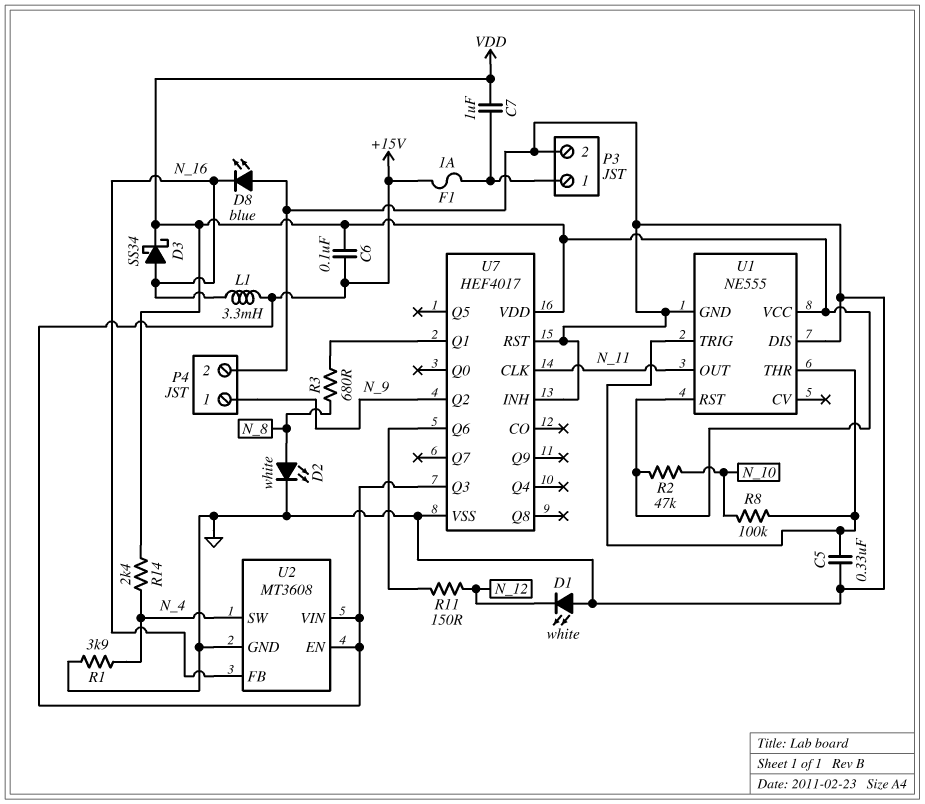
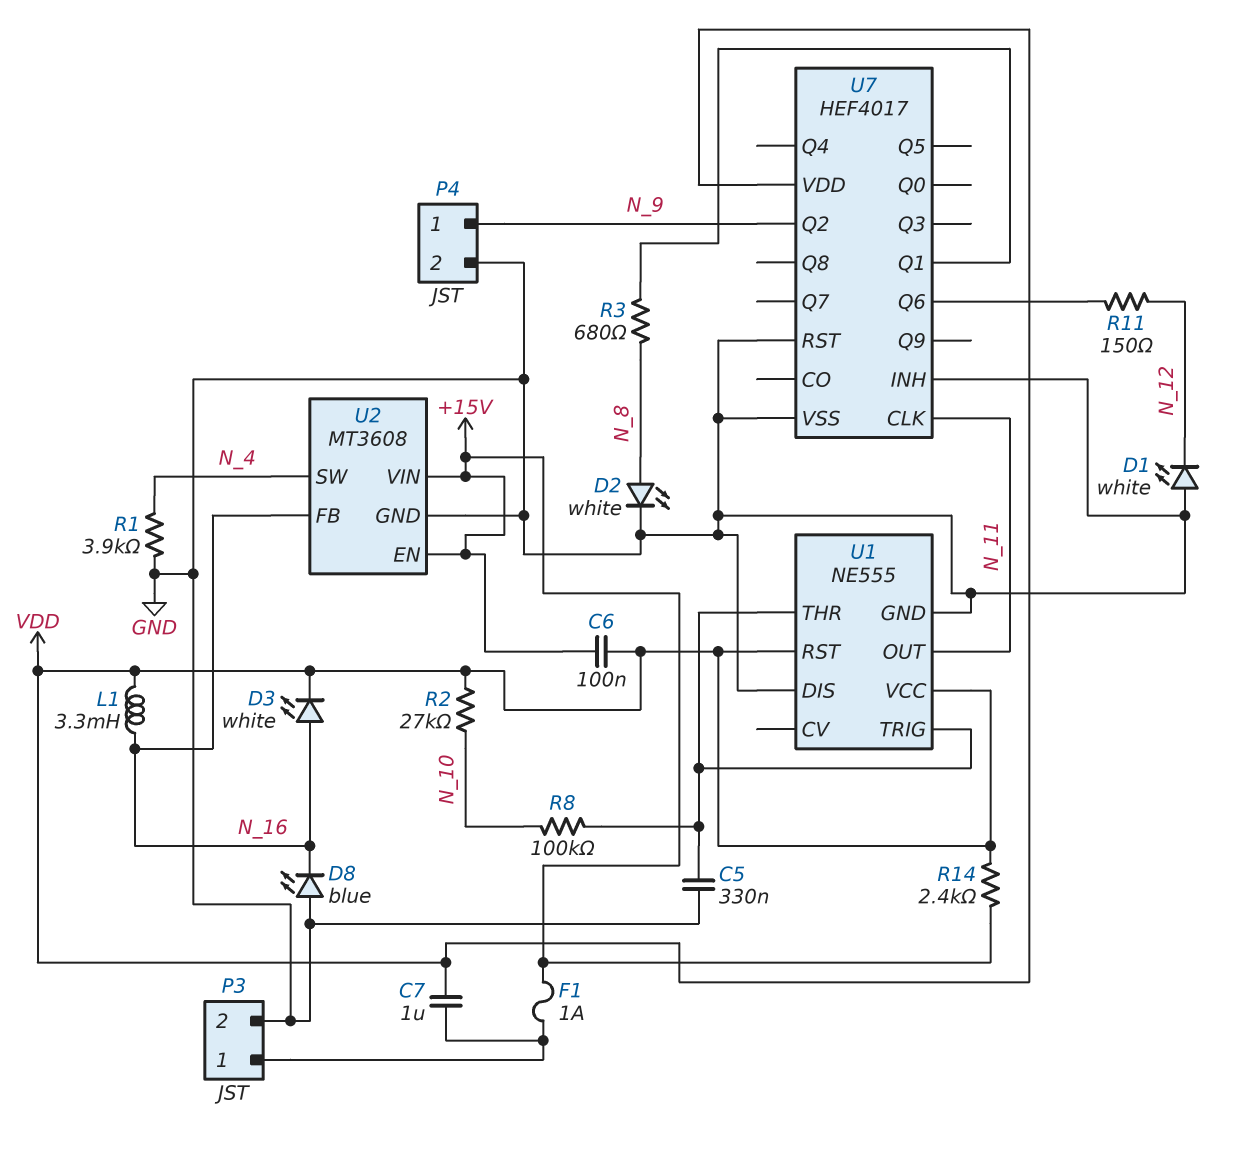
D3: schottky SS34 (A N_16, K VDD) -> LED white (A N_16, K VDD)
L1: 3.3mH (+15V, N_16) -> 3.3mH (N_16, VDD)
R2: 47k (N_10, VDD) -> 27k (N_10, VDD)
R14: 2.4k (N_4, VDD) -> 2.4k (+15V, VDD)
U7 pin Q3: +15V -> none

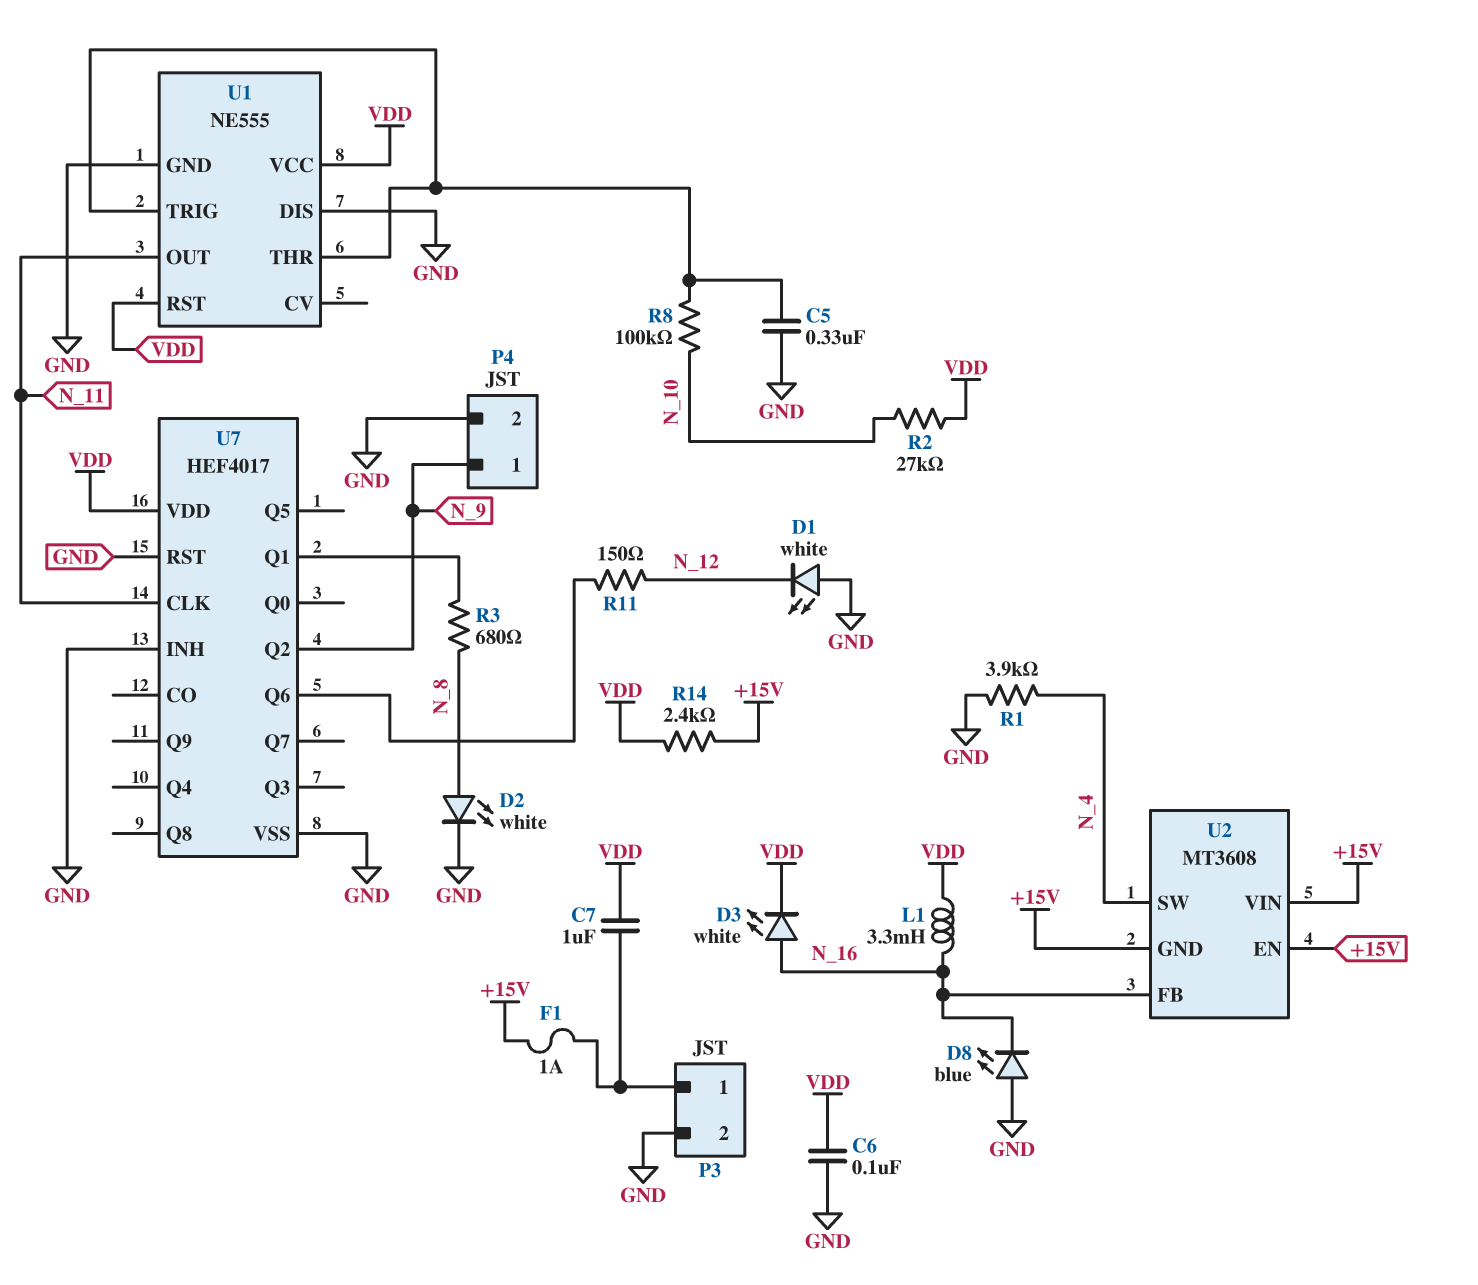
C6: 100nF (+15V, VDD) -> 100nF (GND, VDD)
U2 pin GND: GND -> +15V

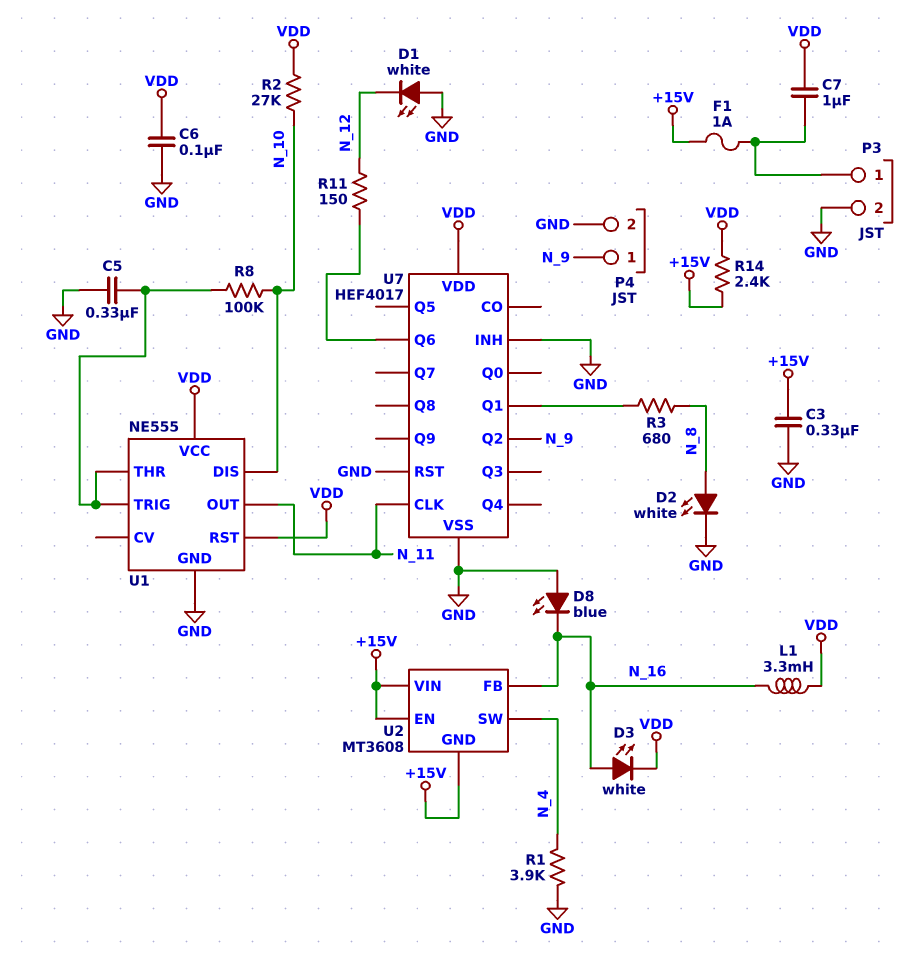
C3: none -> 330nF (+15V, GND)
U1 pin DIS: GND -> N_10

